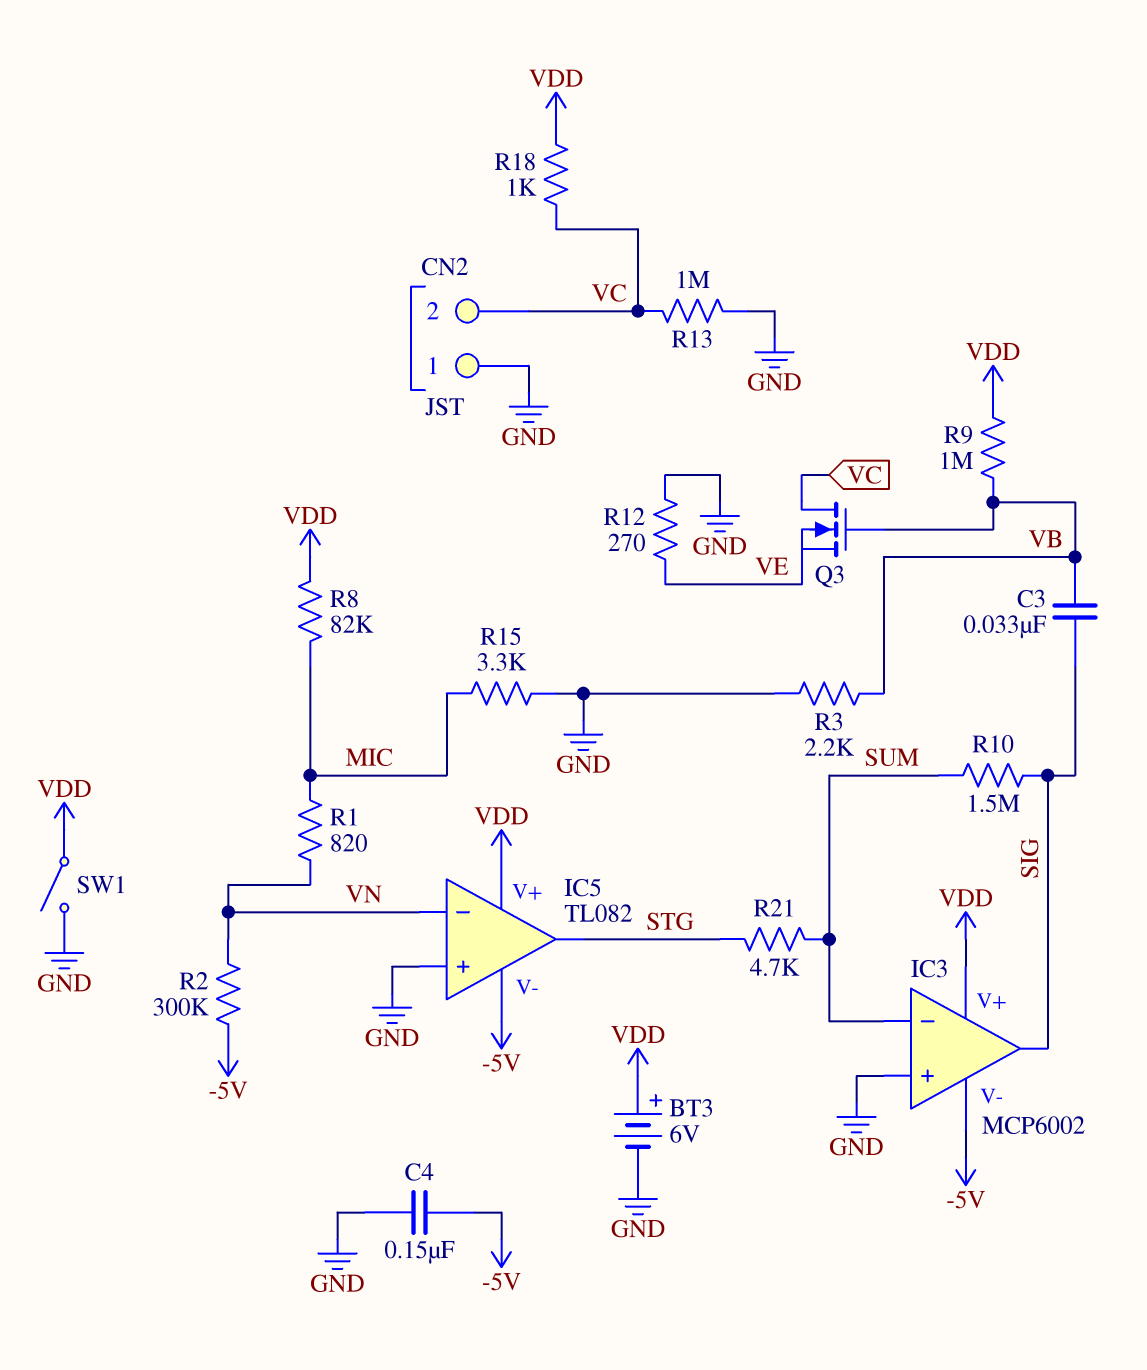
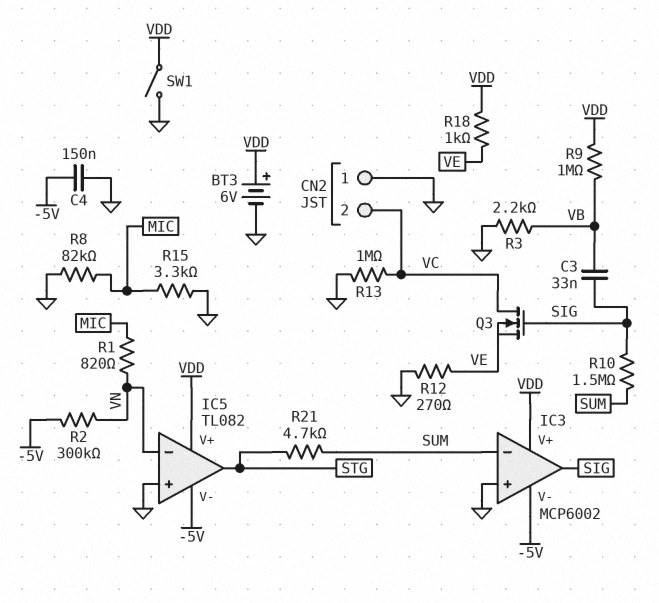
Q3: NMOS (G VB, D VC, S VE) -> NMOS (G SIG, D VC, S VE)
R8: 82k (MIC, VDD) -> 82k (GND, MIC)
R18: 1k (VC, VDD) -> 1k (VDD, VE)

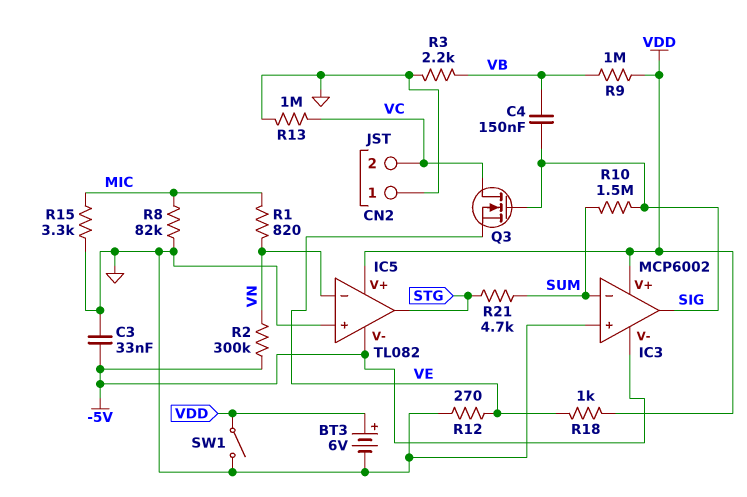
C3: 33nF (SIG, VB) -> 33nF (-5V, GND)
C4: 150nF (-5V, GND) -> 150nF (SIG, VB)

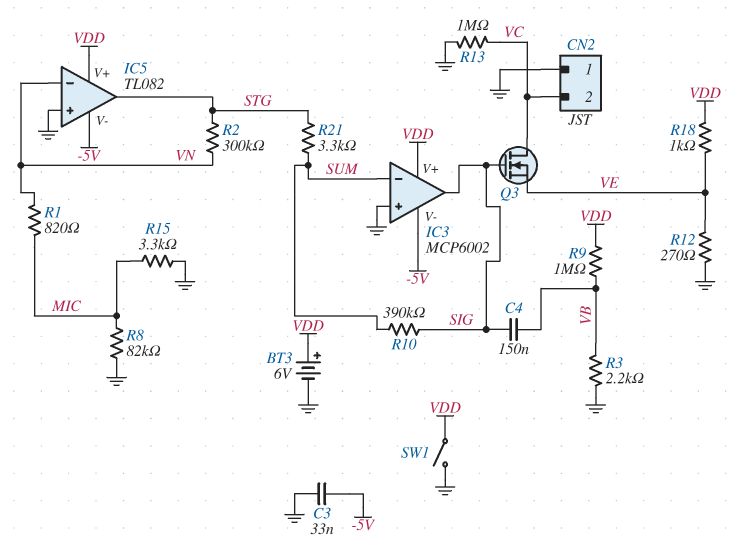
R2: 300k (-5V, VN) -> 300k (STG, VN)
R10: 1.5M (SIG, SUM) -> 390k (SIG, SUM)
R21: 4.7k (STG, SUM) -> 3.3k (STG, SUM)

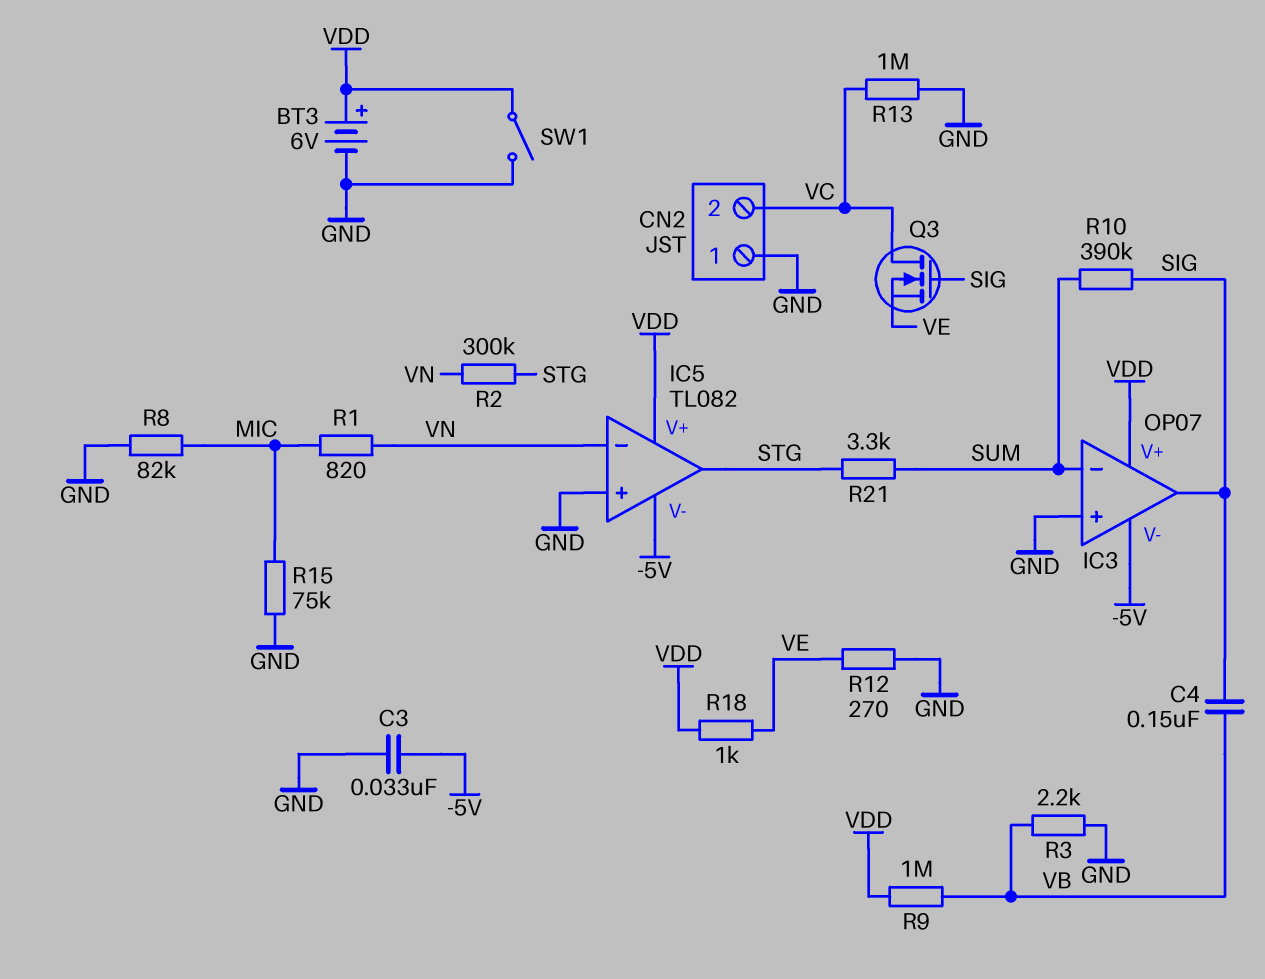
IC3: MCP6002 -> OP07
R15: 3.3k (GND, MIC) -> 75k (GND, MIC)

